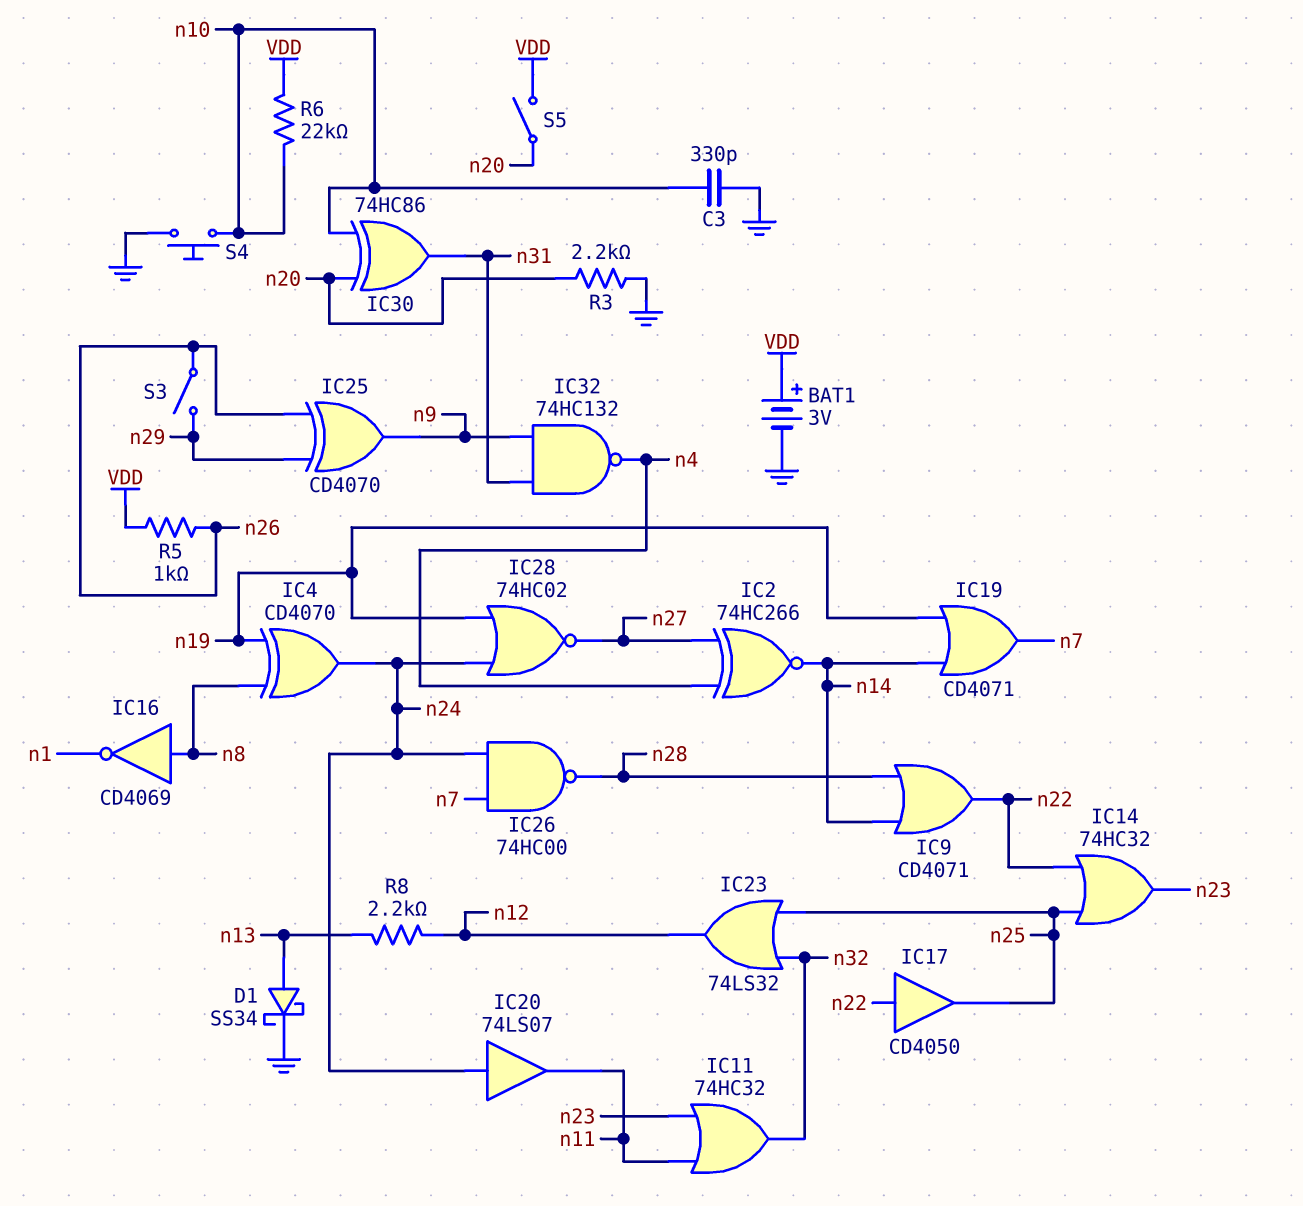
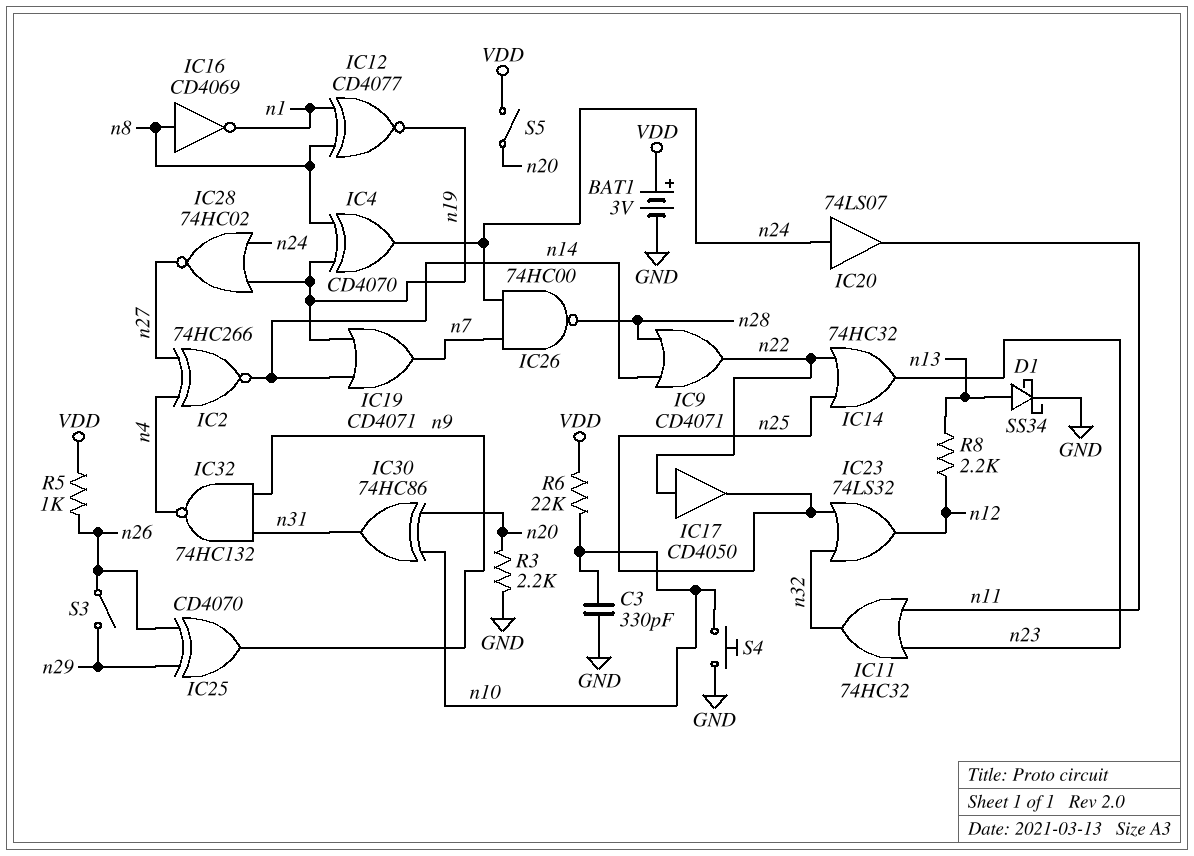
IC12: none -> XNOR CD4077 (in n1, in n8, out n19)

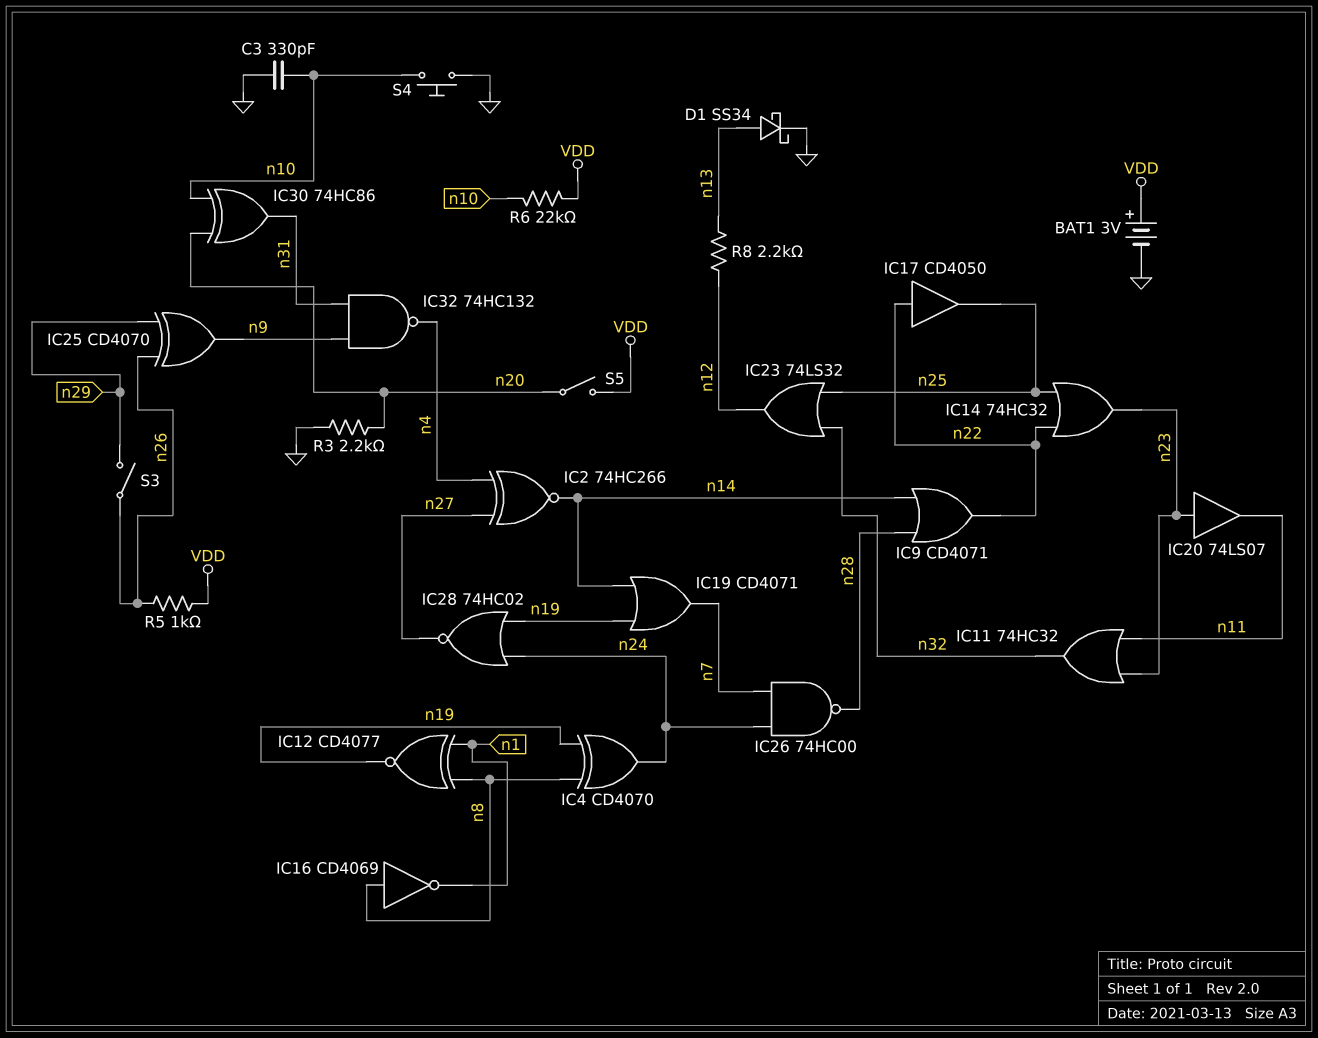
IC20: buffer 74LS07 (in n24, out n11) -> buffer 74LS07 (in n23, out n11)

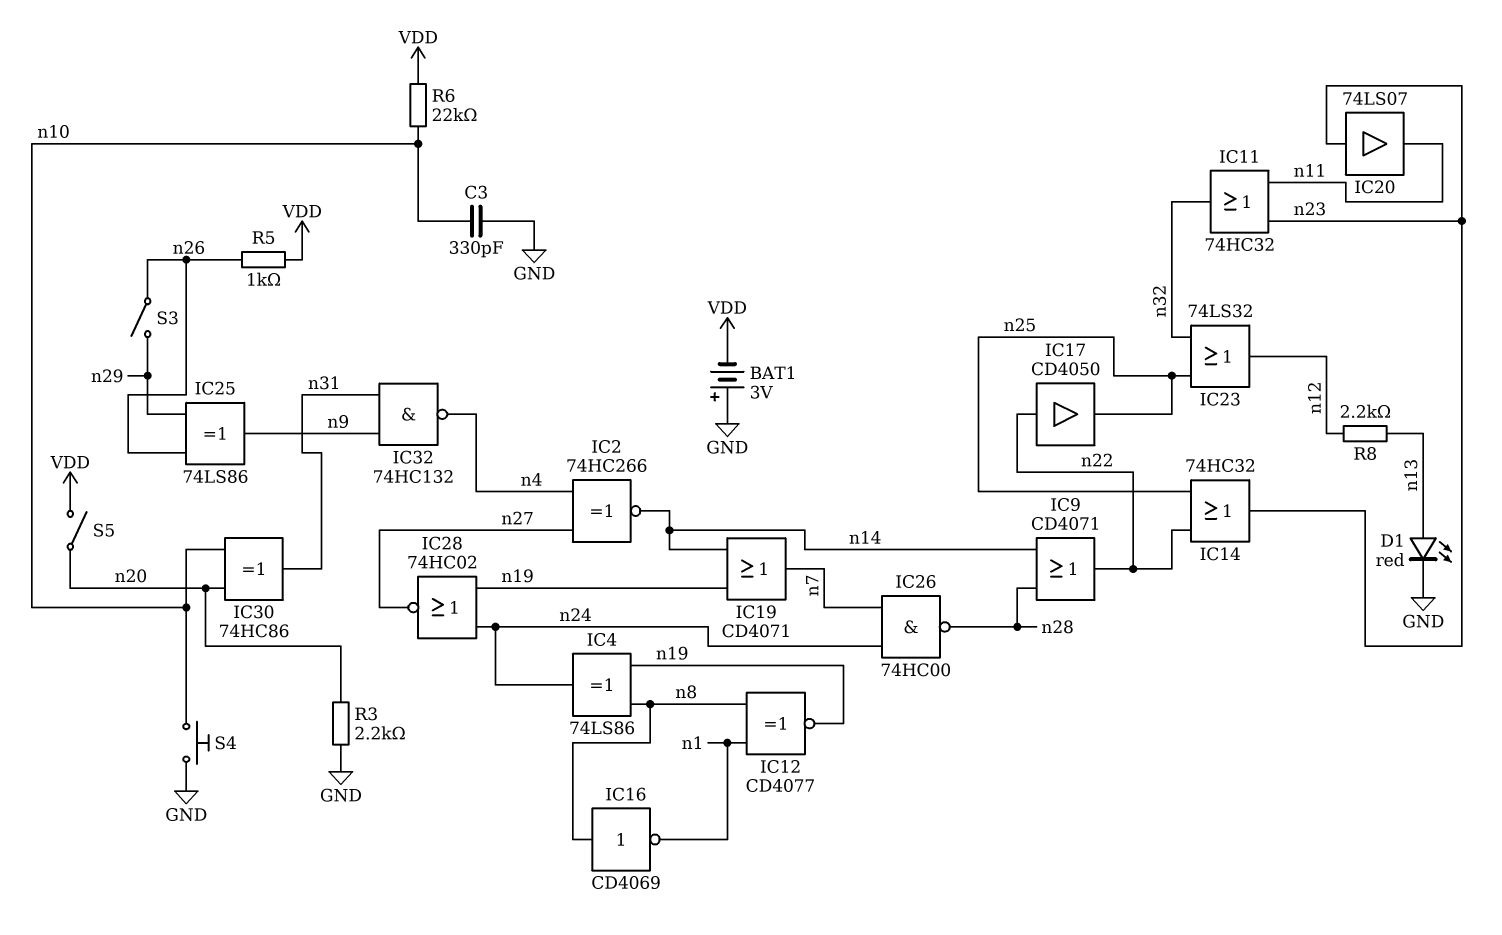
BAT1: 3V (plus VDD, minus GND) -> 3V (plus GND, minus VDD)
D1: schottky SS34 (A n13, K GND) -> LED red (A n13, K GND)
IC4: XOR CD4070 (in n8, in n19, out n24) -> XOR 74LS86 (in n8, in n19, out n24)
IC25: XOR CD4070 (in n26, in n29, out n9) -> XOR 74LS86 (in n26, in n29, out n9)

